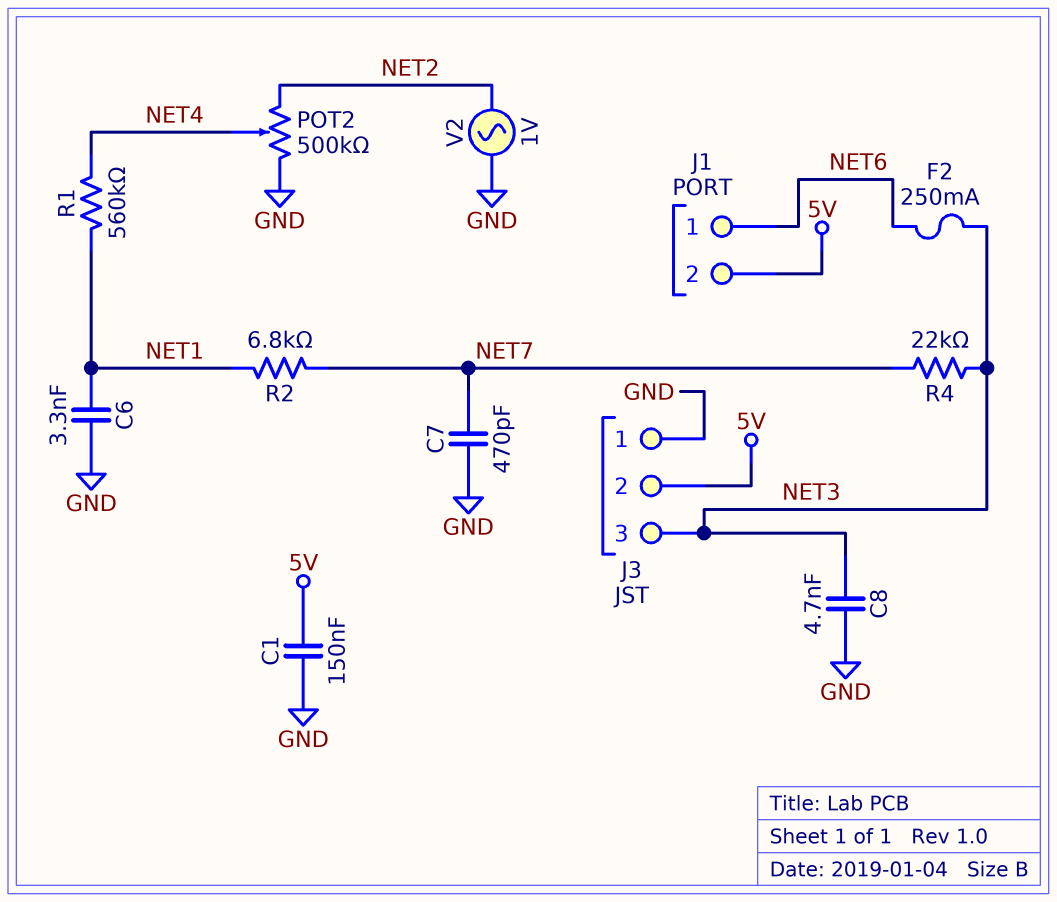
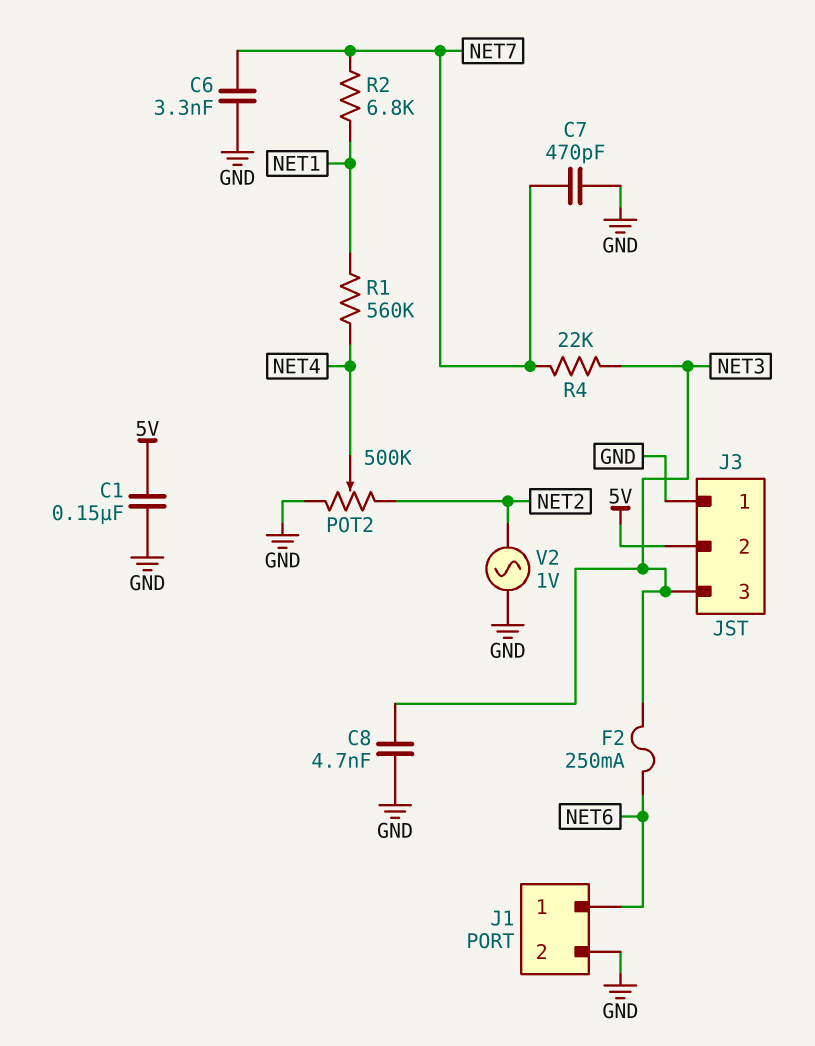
C6: 3.3nF (GND, NET1) -> 3.3nF (GND, NET7)
J1 pin 2: 5V -> GND

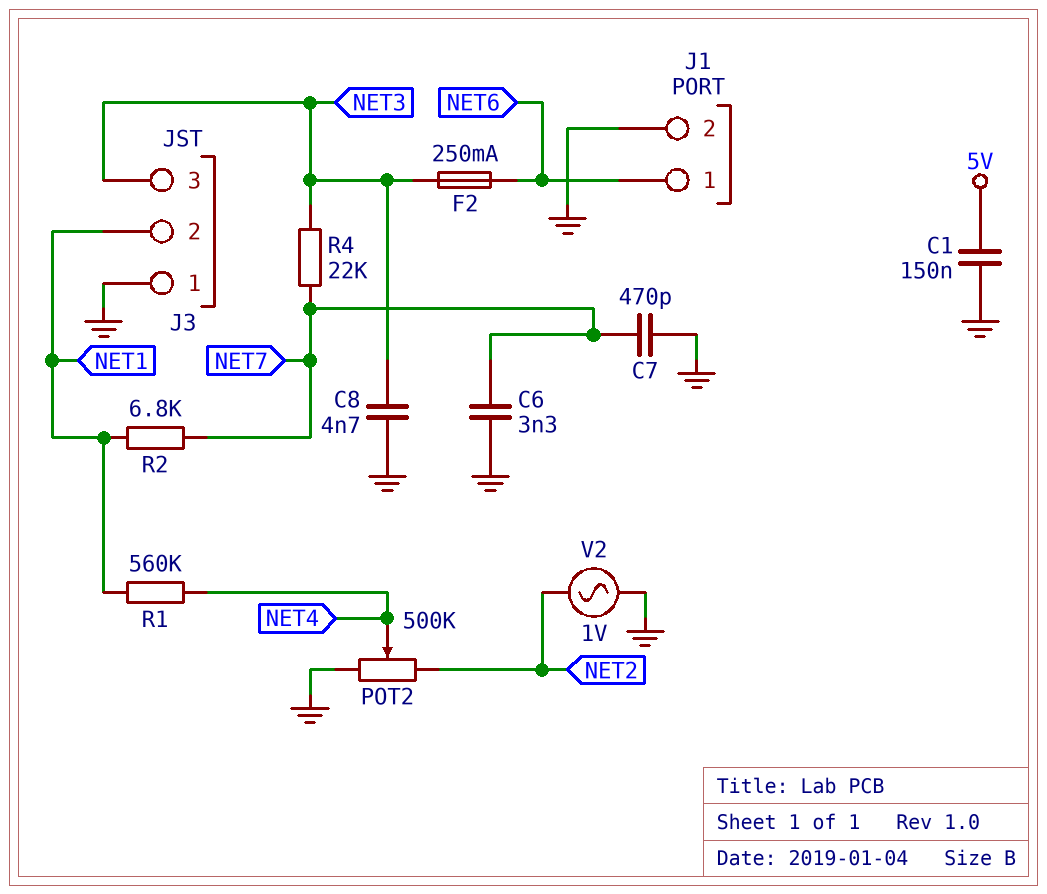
J3 pin 2: 5V -> NET1

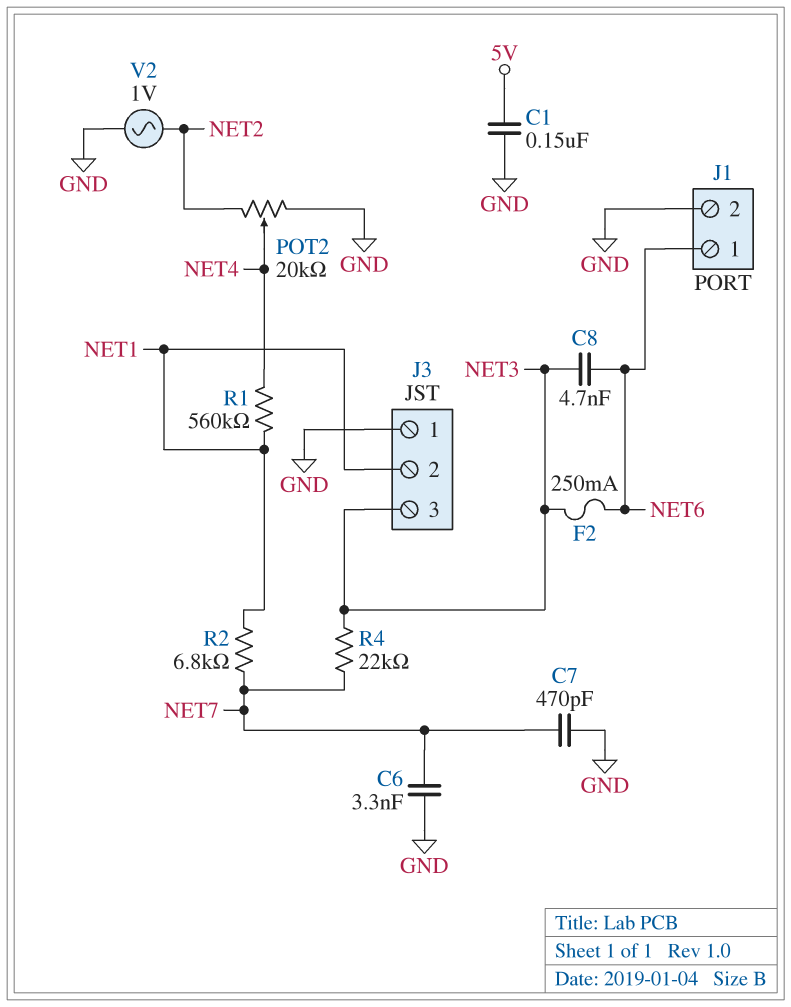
C8: 4.7nF (GND, NET3) -> 4.7nF (NET3, NET6)
POT2: 500k (GND, NET2, wiper NET4) -> 20k (GND, NET2, wiper NET4)

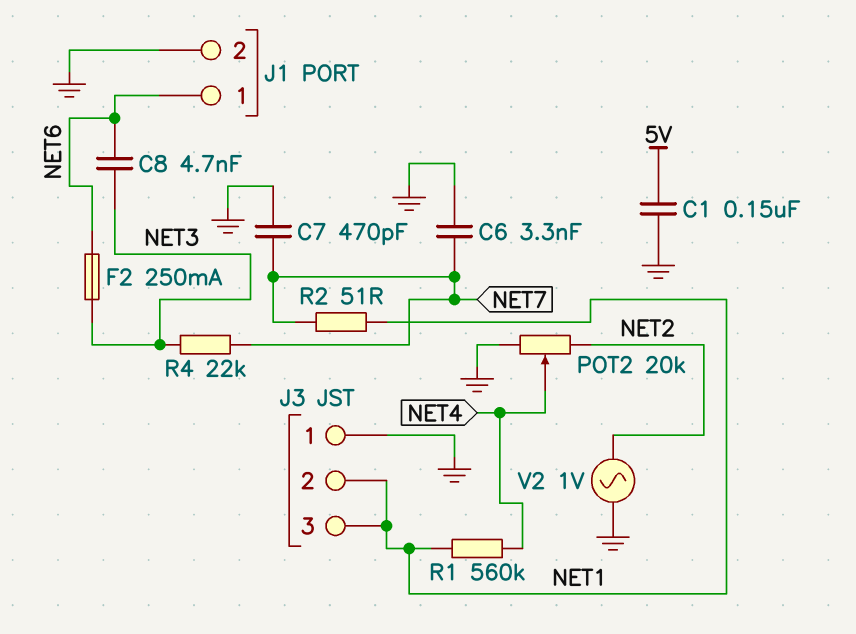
J3 pin 3: NET3 -> NET1
R2: 6.8k (NET1, NET7) -> 51 (NET1, NET7)

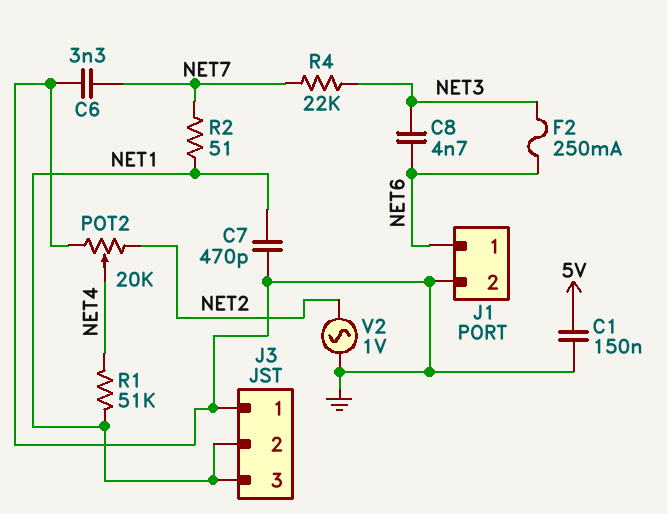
C7: 470pF (GND, NET7) -> 470pF (GND, NET1)
R1: 560k (NET1, NET4) -> 51k (NET1, NET4)

